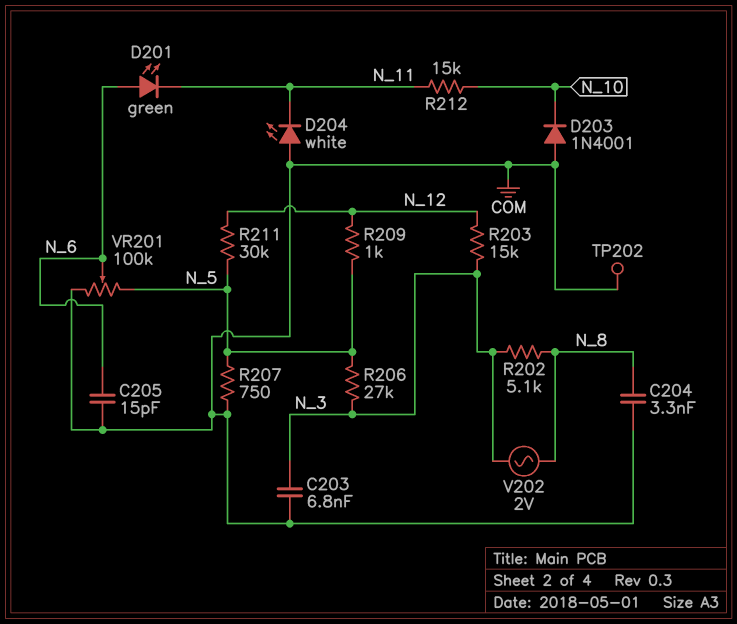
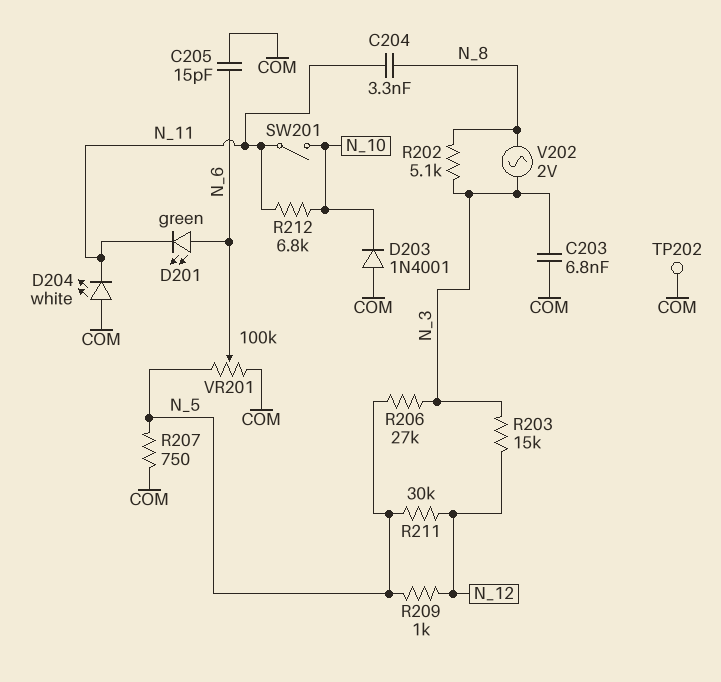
C204: 3.3nF (COM, N_8) -> 3.3nF (N_8, N_11)
R212: 15k (N_10, N_11) -> 6.8k (N_10, N_11)
SW201: none -> switch (N_10, N_11)

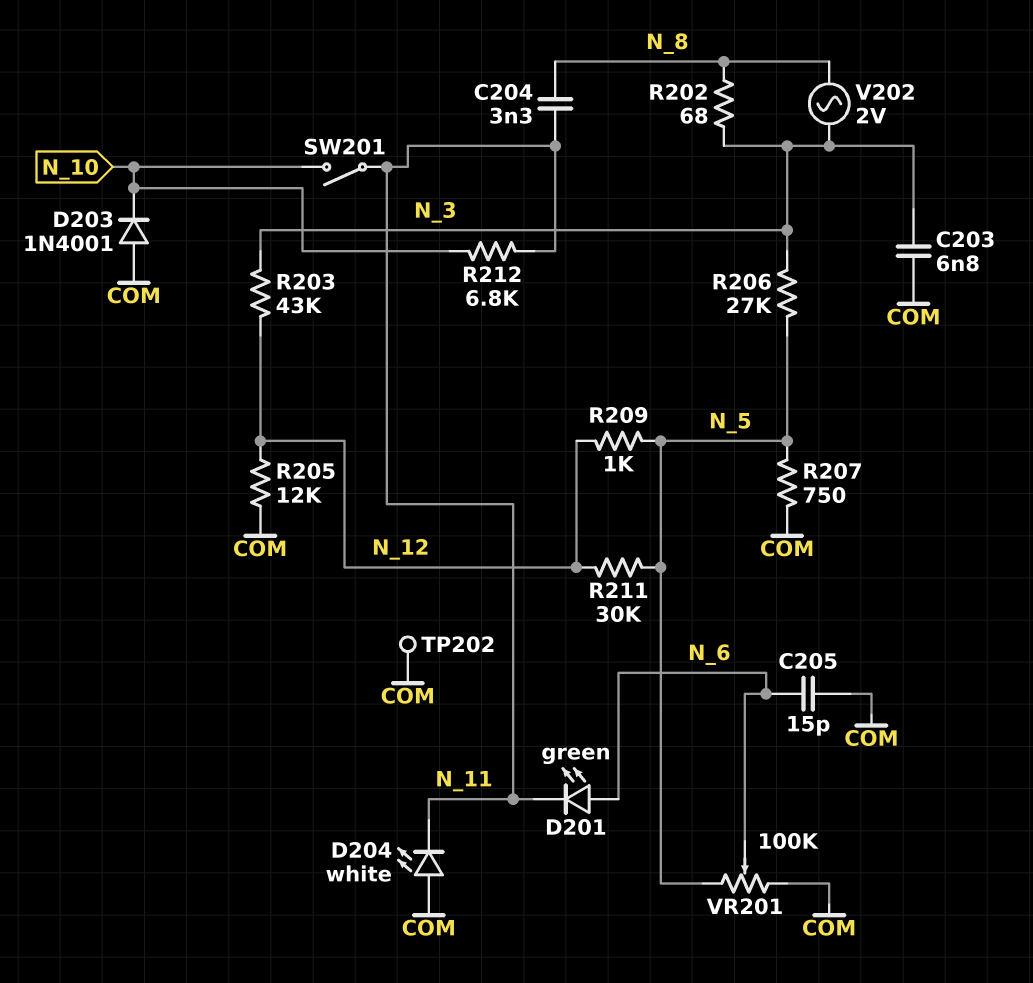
R202: 5.1k (N_3, N_8) -> 68 (N_3, N_8)
R203: 15k (N_3, N_12) -> 43k (N_3, N_12)
R205: none -> 12k (COM, N_12)

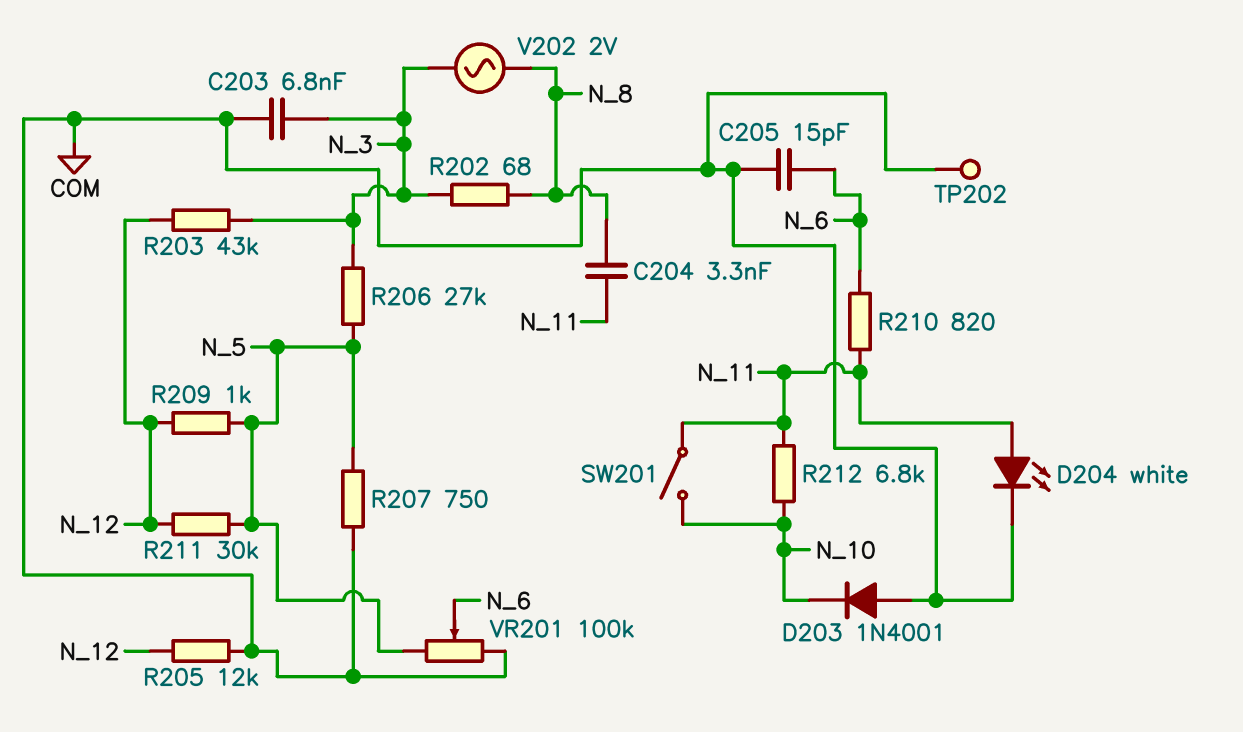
D201: LED green (A N_6, K N_11) -> none
D204: LED white (A COM, K N_11) -> LED white (A N_11, K COM)
R210: none -> 820 (N_6, N_11)

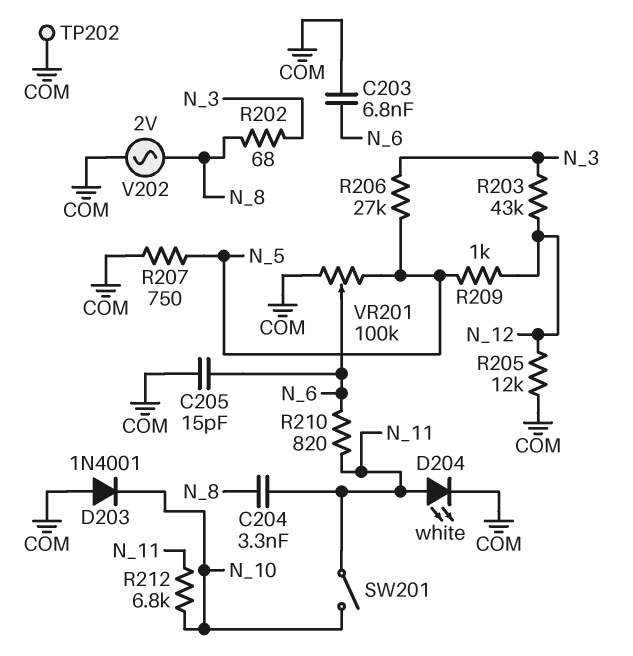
C203: 6.8nF (COM, N_3) -> 6.8nF (COM, N_6)
R211: 30k (N_5, N_12) -> none
V202: AC 2V (N_3, N_8) -> AC 2V (COM, N_8)

